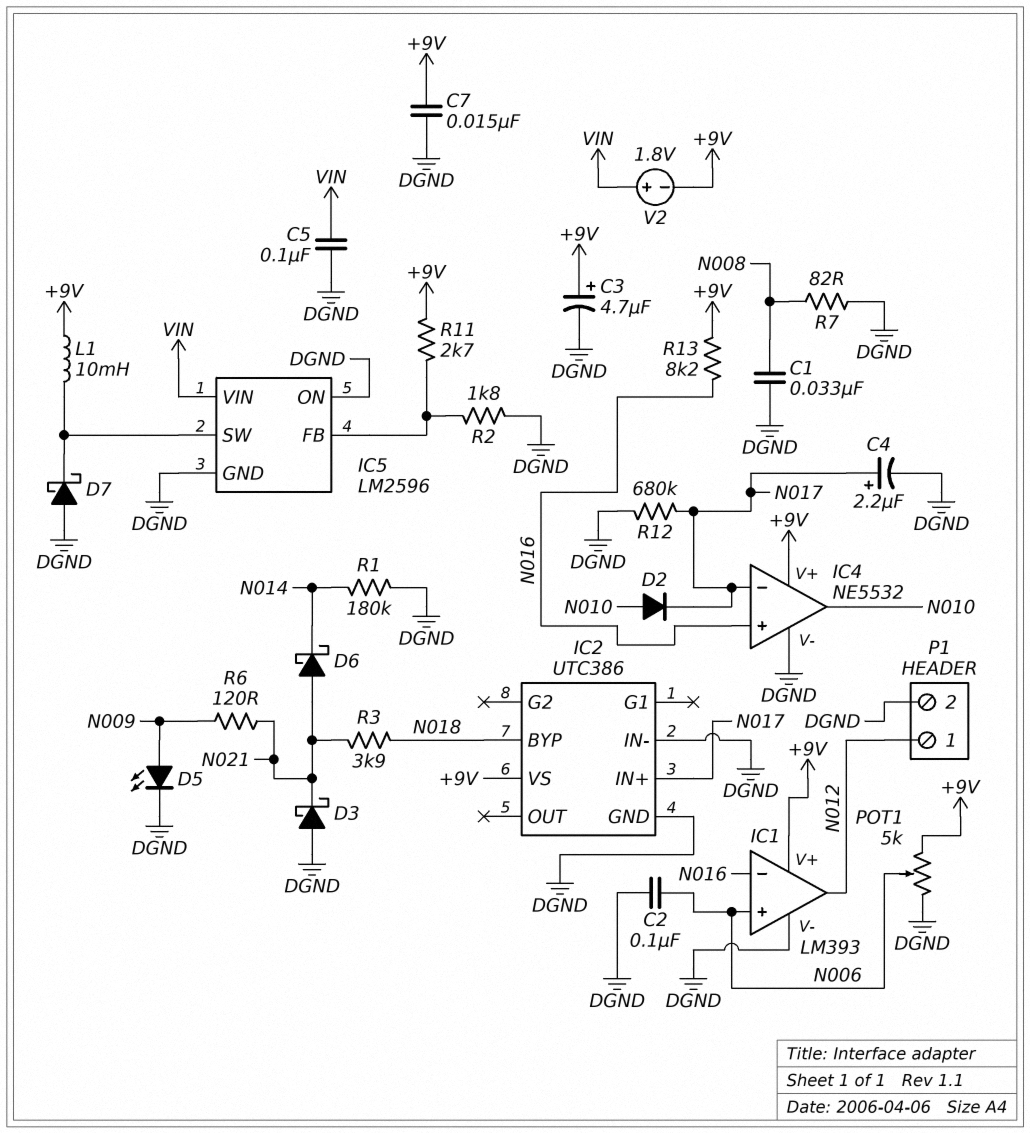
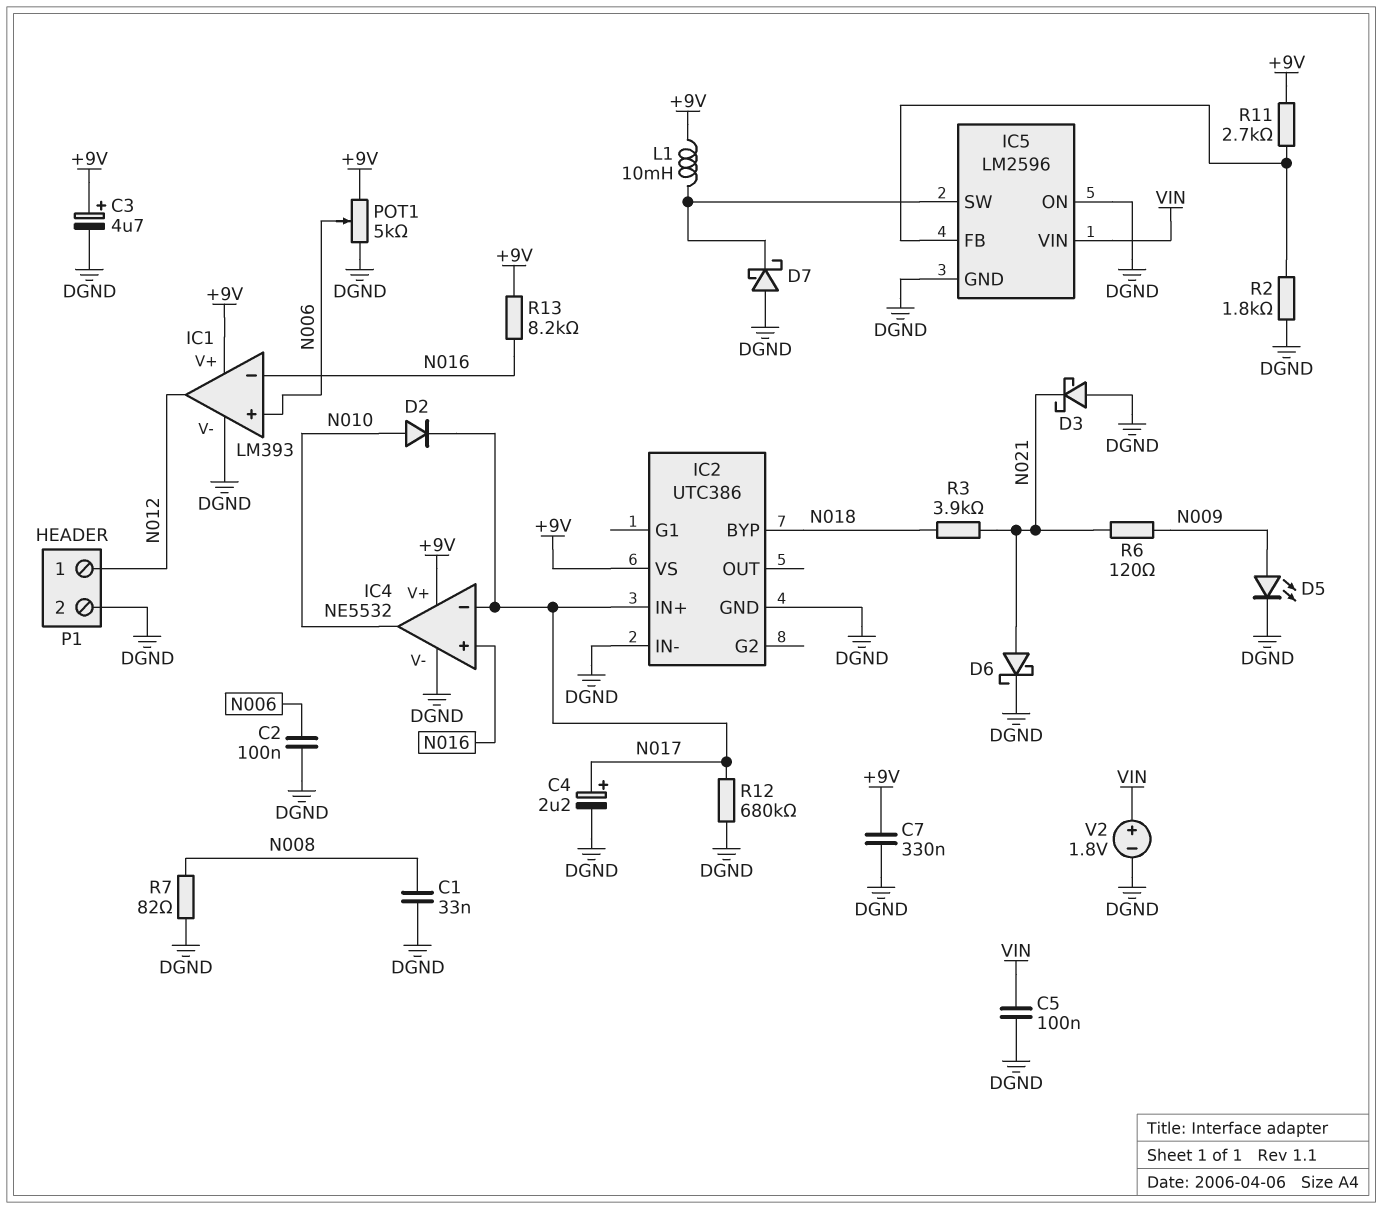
C7: 15nF (+9V, DGND) -> 330nF (+9V, DGND)
D6: schottky (A N021, K N014) -> schottky (A N021, K DGND)
R1: 180k (DGND, N014) -> none
V2: 1.8V (plus VIN, minus +9V) -> 1.8V (plus VIN, minus DGND)

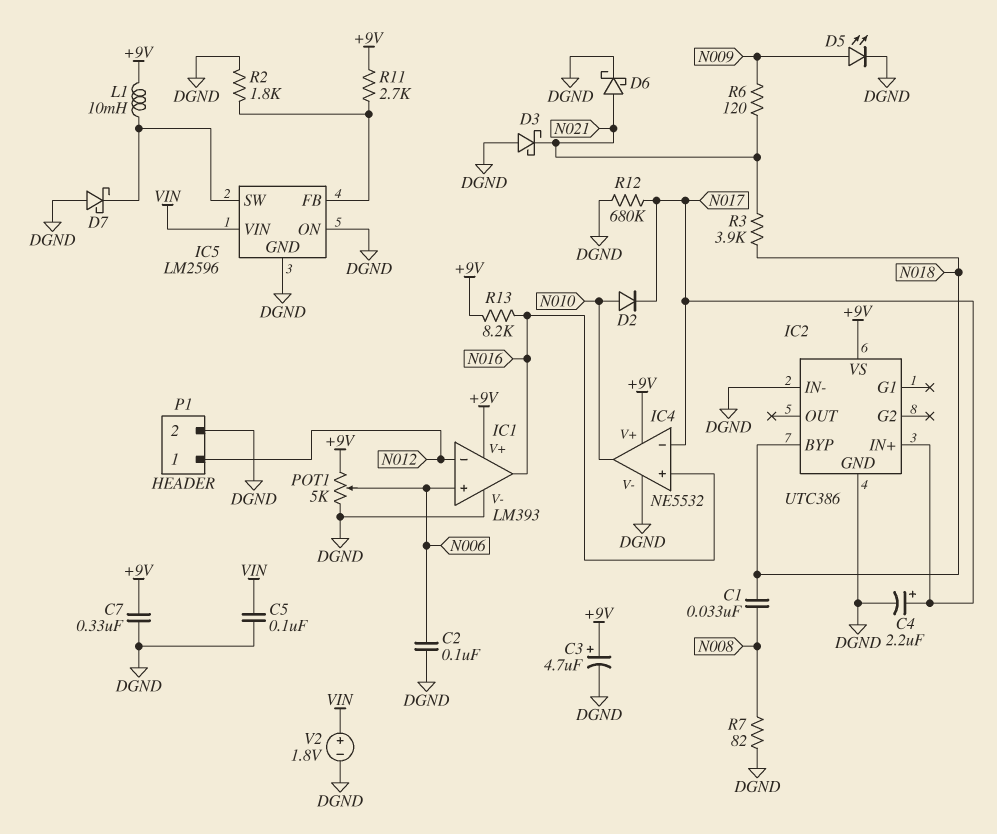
C1: 33nF (DGND, N008) -> 33nF (N008, N018)
IC1 pin in-: N016 -> N012
IC1 pin out: N012 -> N016

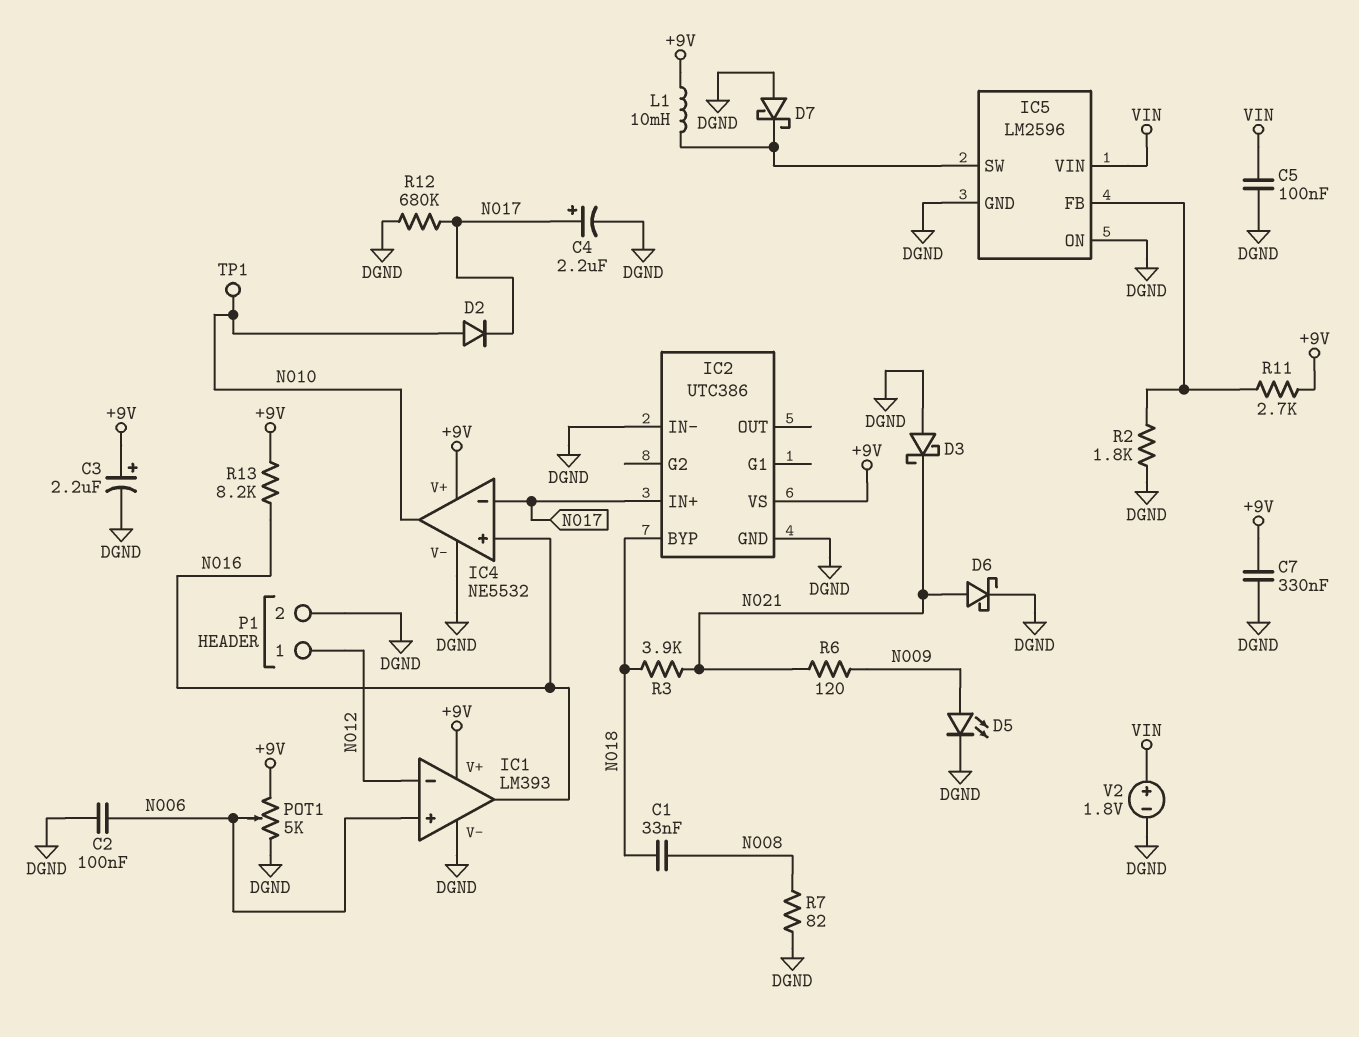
C3: 4.7uF (plus +9V, minus DGND) -> 2.2uF (plus +9V, minus DGND)
TP1: none -> test point (N010)

